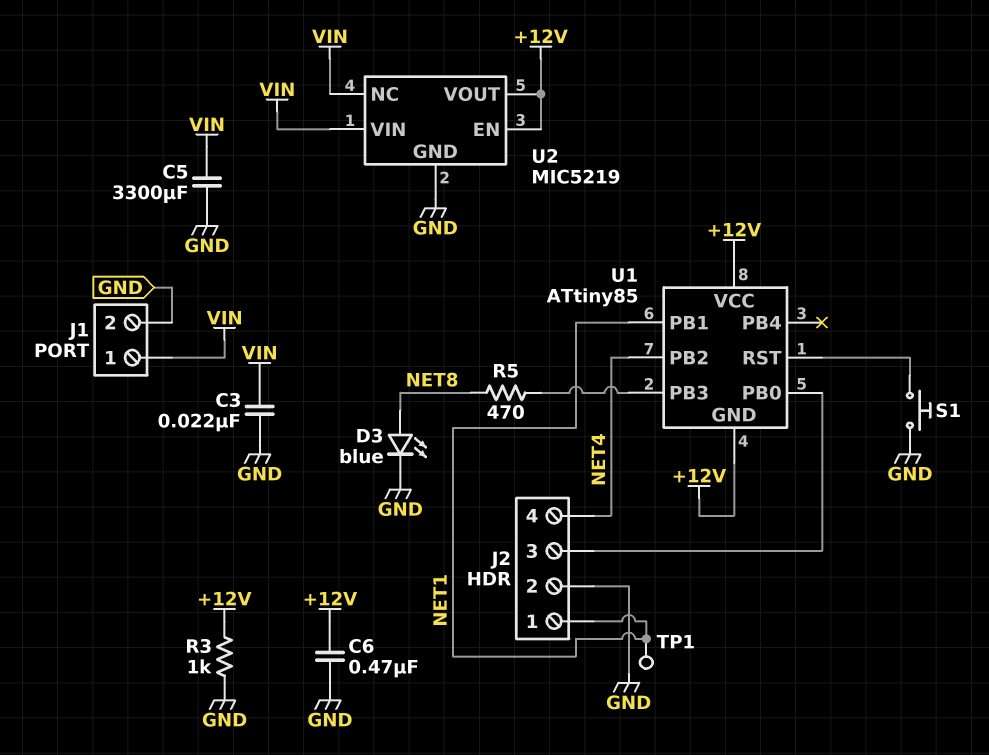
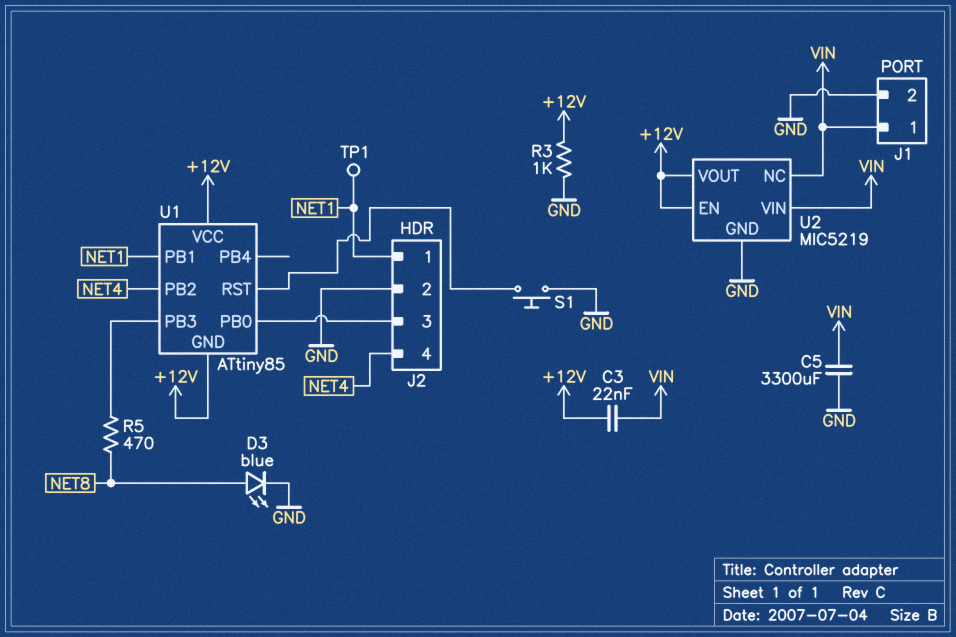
C3: 22nF (GND, VIN) -> 22nF (+12V, VIN)
C6: 470nF (+12V, GND) -> none

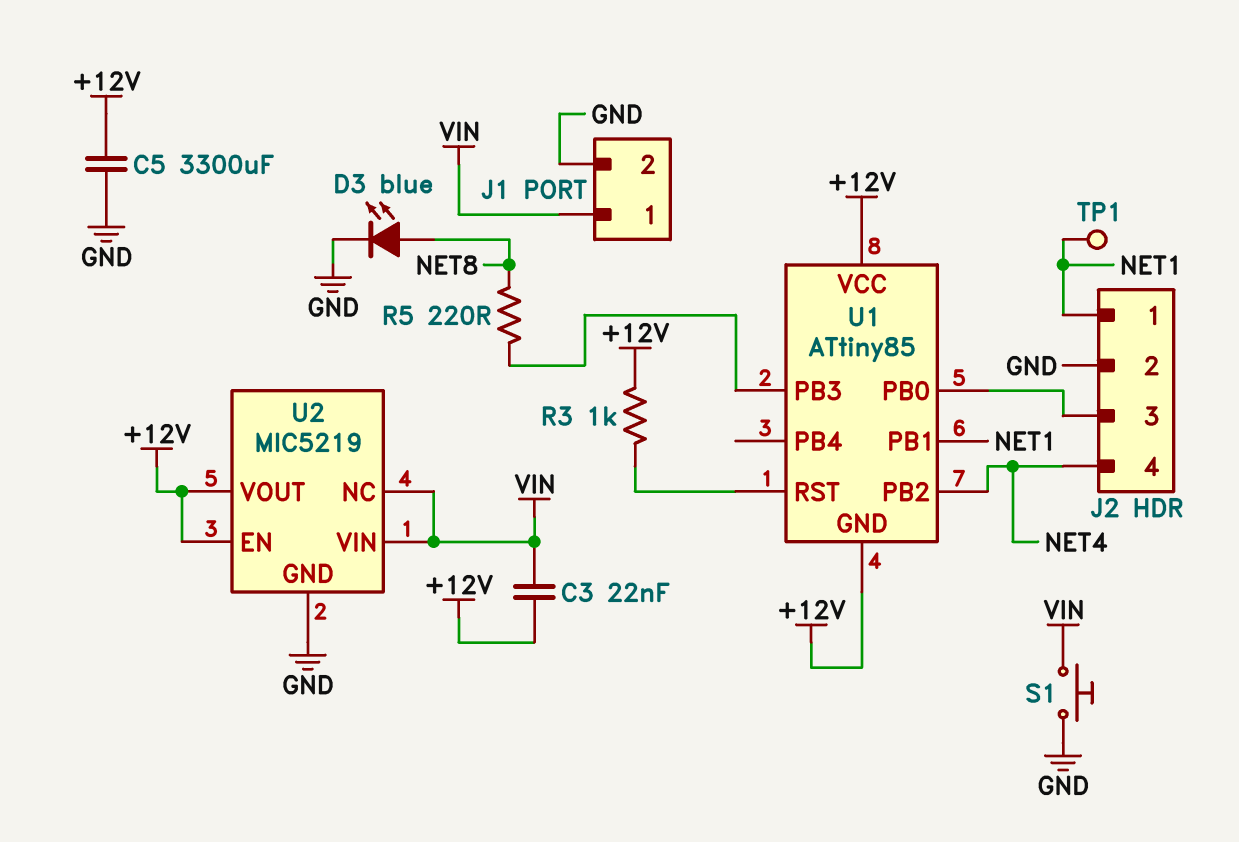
C5: 3300uF (GND, VIN) -> 3300uF (+12V, GND)
R3: 1k (+12V, GND) -> 1k (+12V, U1/RST)
R5: 470 (NET8, U1/PB3) -> 220 (NET8, U1/PB3)
S1: button (GND, U1/RST) -> button (GND, VIN)

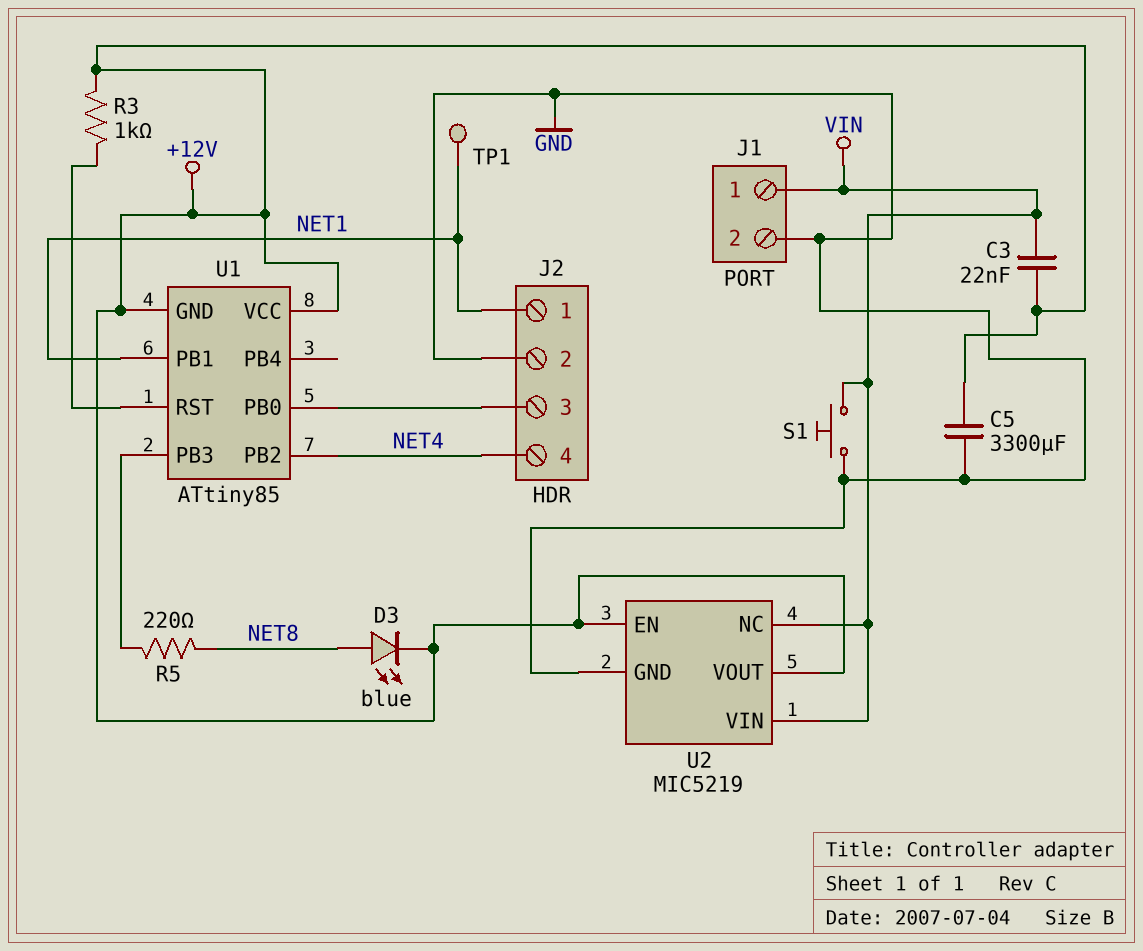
D3: LED blue (A NET8, K GND) -> LED blue (A NET8, K +12V)

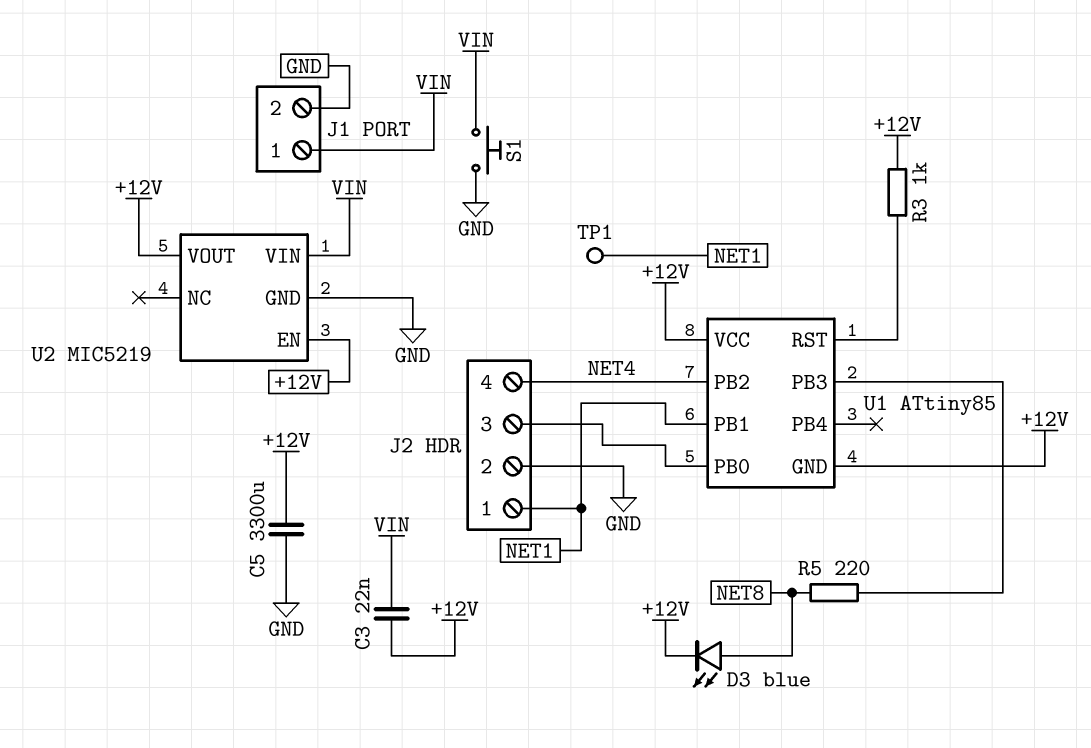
U2 pin NC: VIN -> none

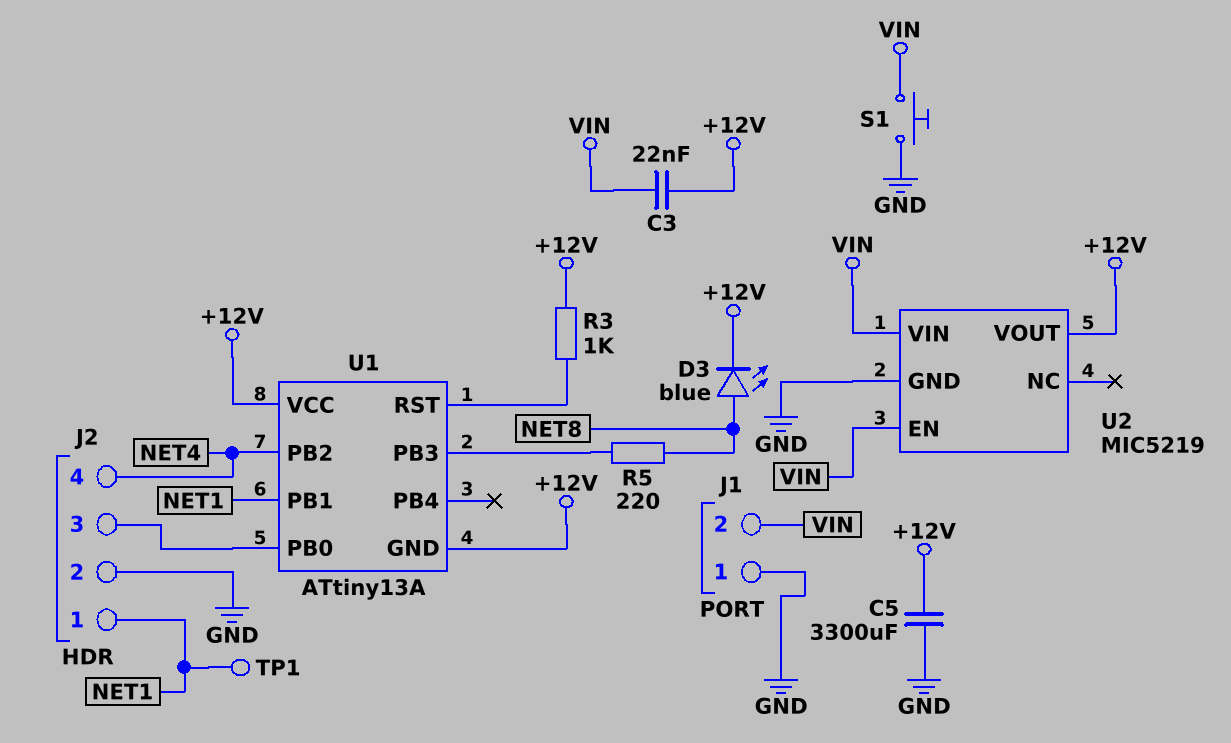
J1 pin 1: VIN -> GND
J1 pin 2: GND -> VIN
U1: ATtiny85 -> ATtiny13A
U2 pin EN: +12V -> VIN

